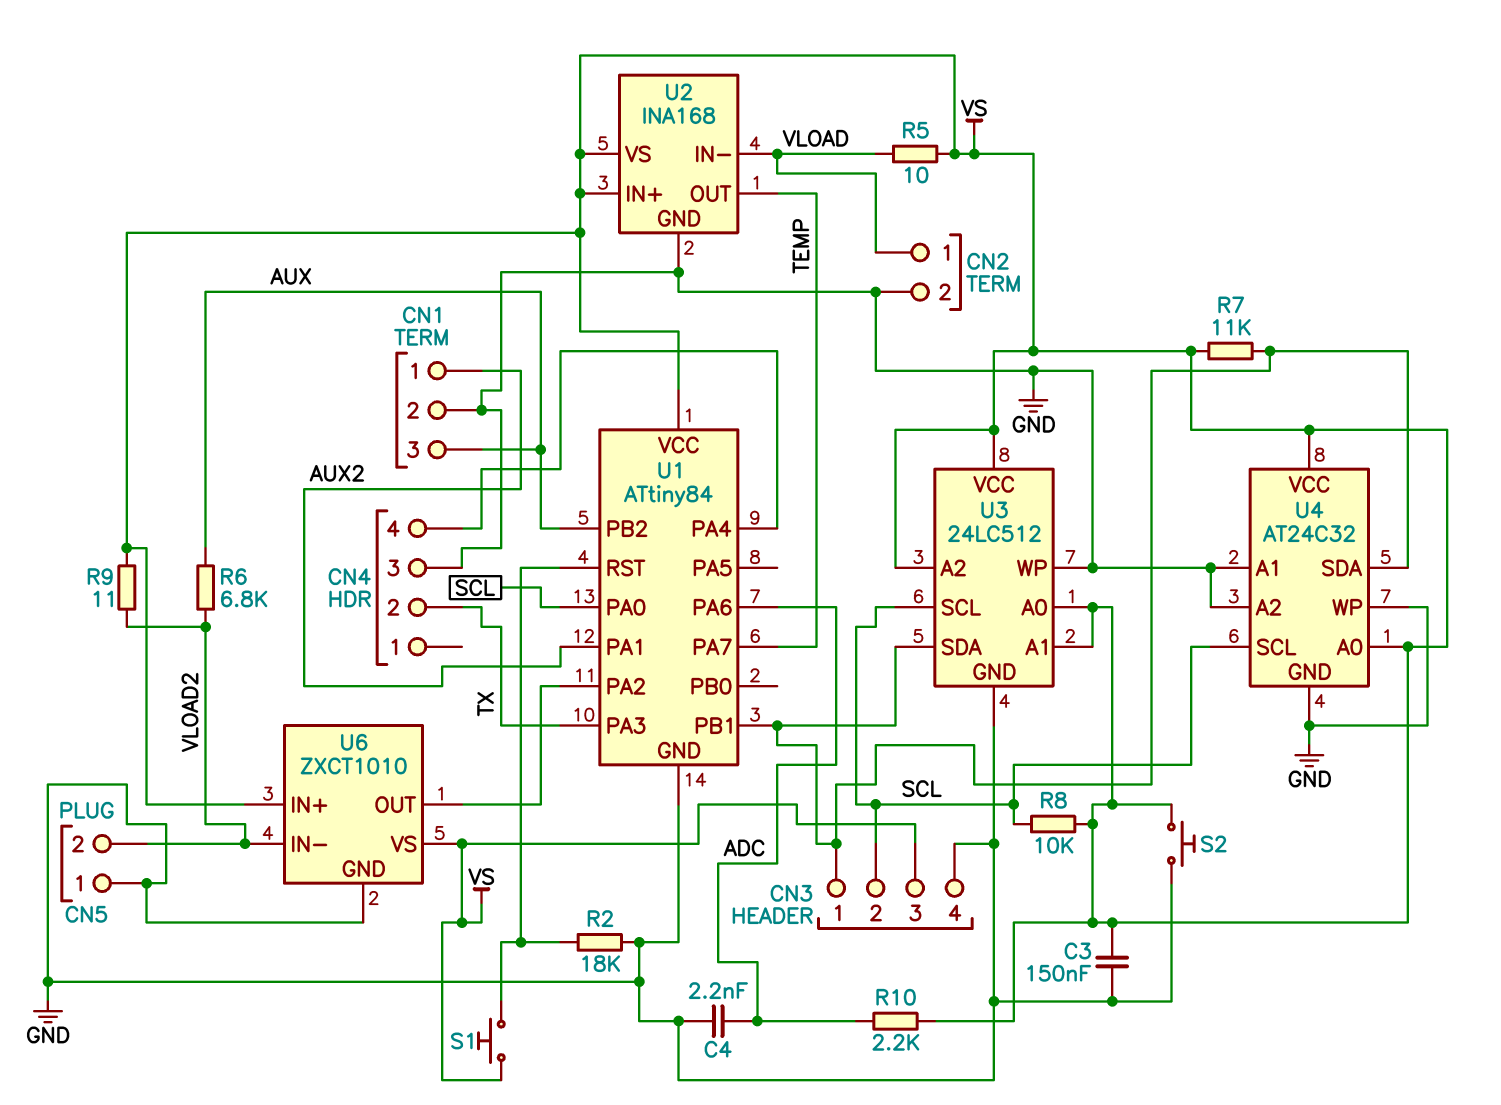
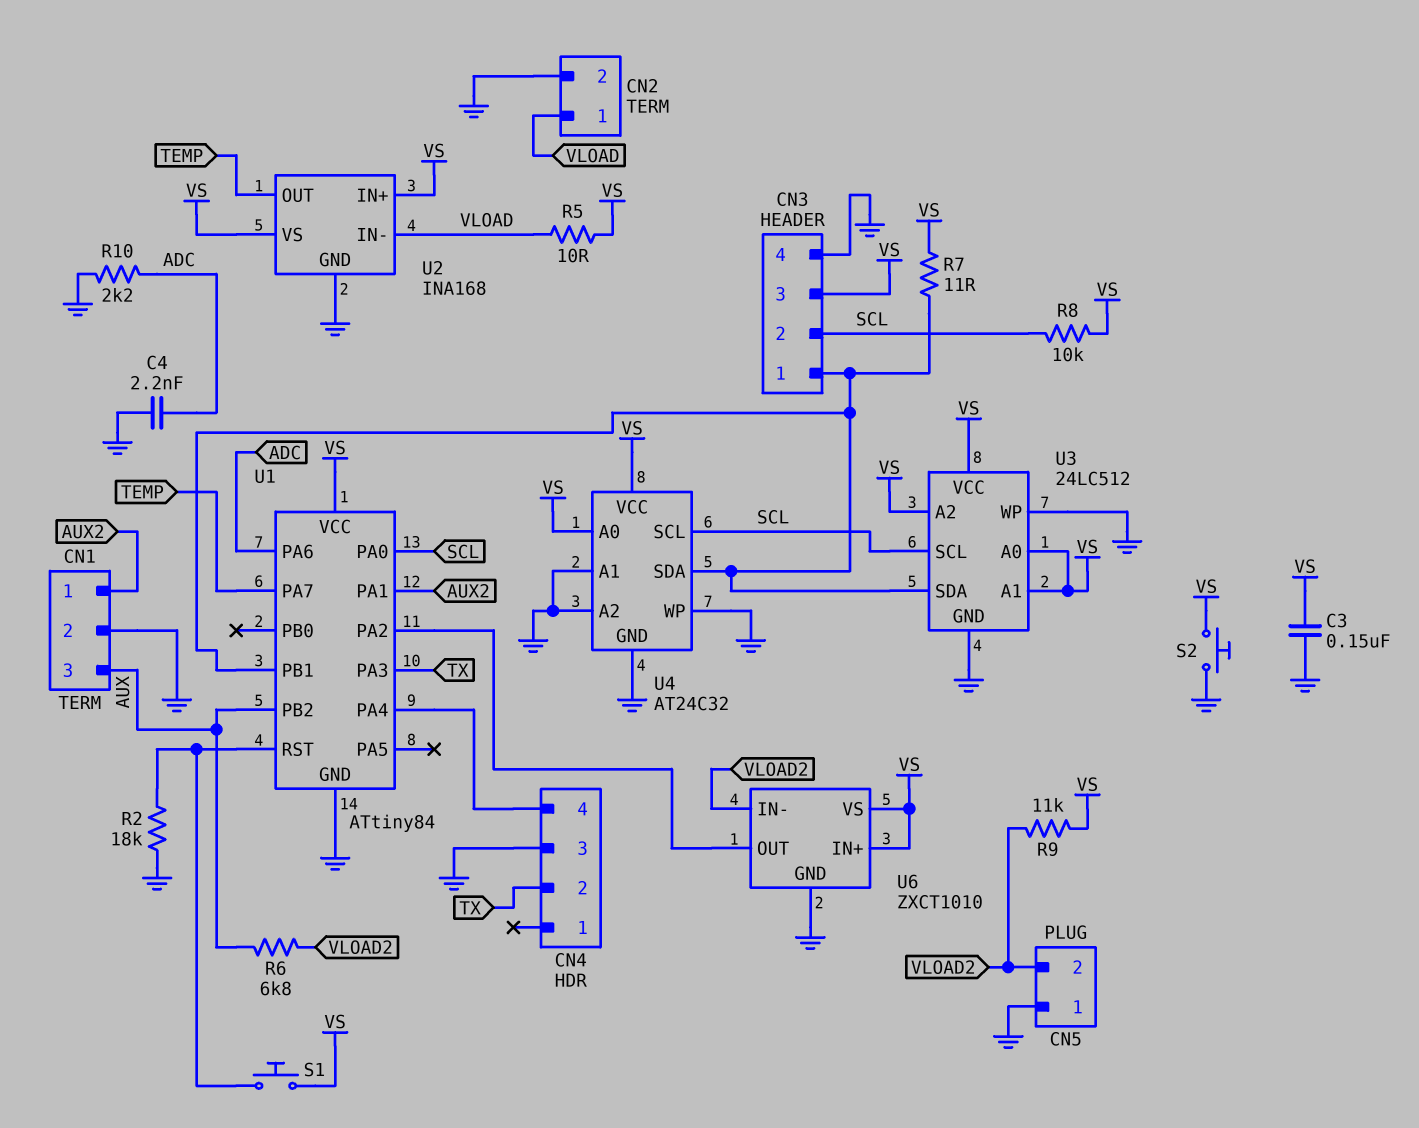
R7: 11k (CN3/1, VS) -> 11 (CN3/1, VS)
R9: 11 (VLOAD2, VS) -> 11k (VLOAD2, VS)
R10: 2.2k (ADC, VS) -> 2.2k (ADC, GND)

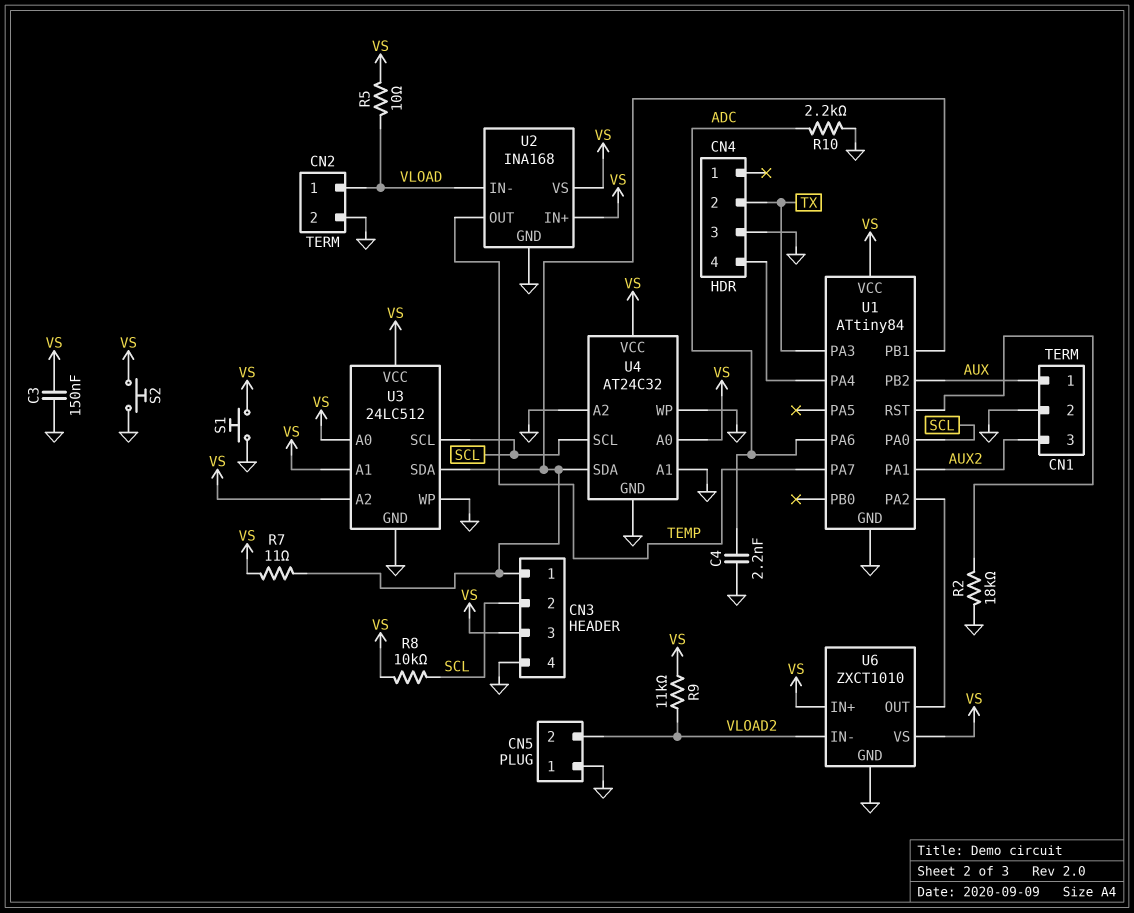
CN1 pin 1: AUX2 -> AUX
CN1 pin 3: AUX -> AUX2
R6: 6.8k (AUX, VLOAD2) -> none
S1: button (U1/RST, VS) -> button (GND, VS)

